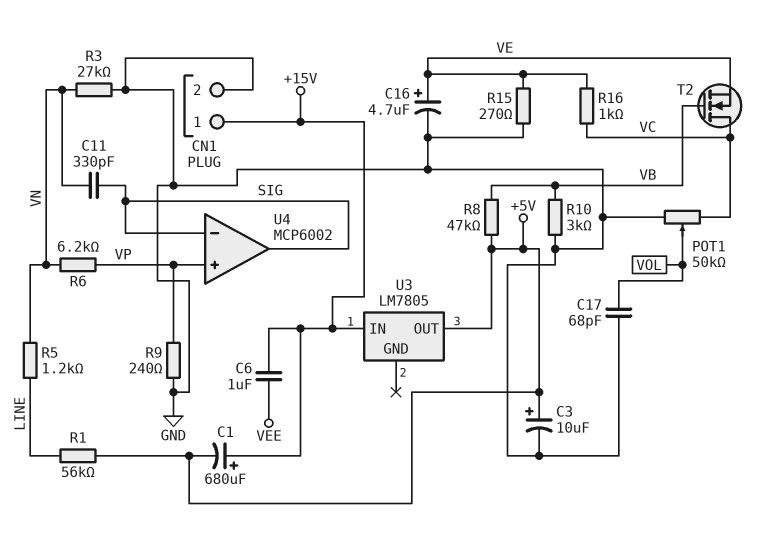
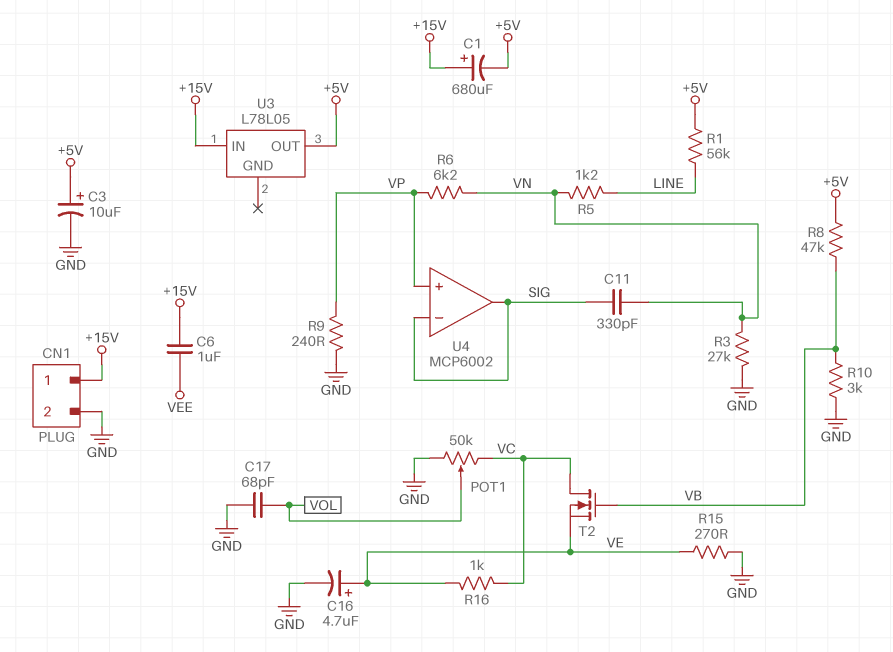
U3: LM7805 -> L78L05

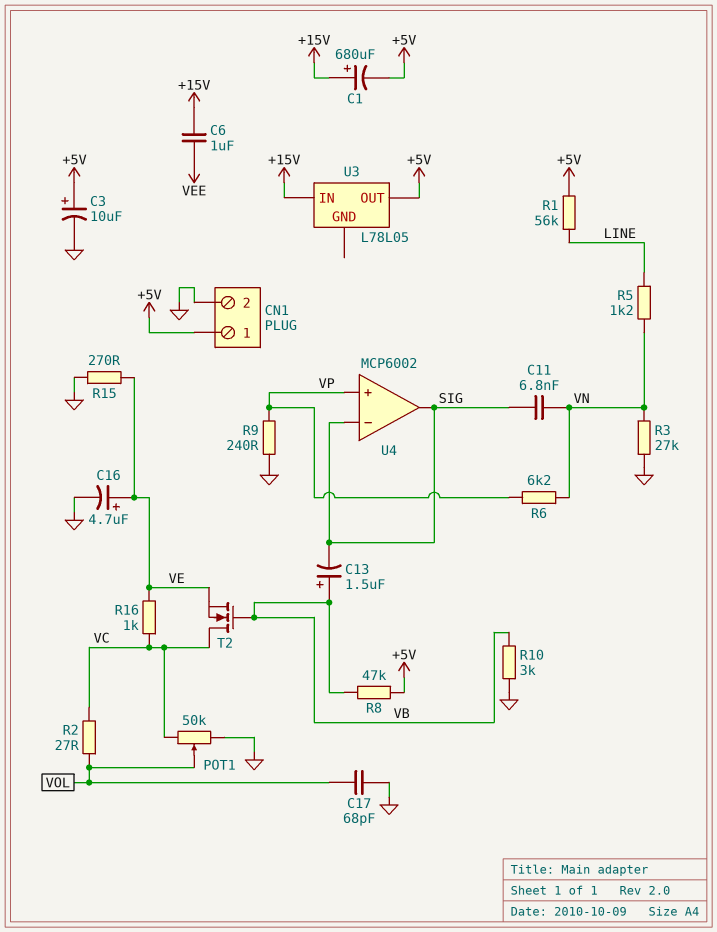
C11: 330pF (SIG, VN) -> 6.8nF (SIG, VN)
C13: none -> 1.5uF (plus VB, minus SIG)
CN1 pin 1: +15V -> +5V
R2: none -> 27 (VC, VOL)

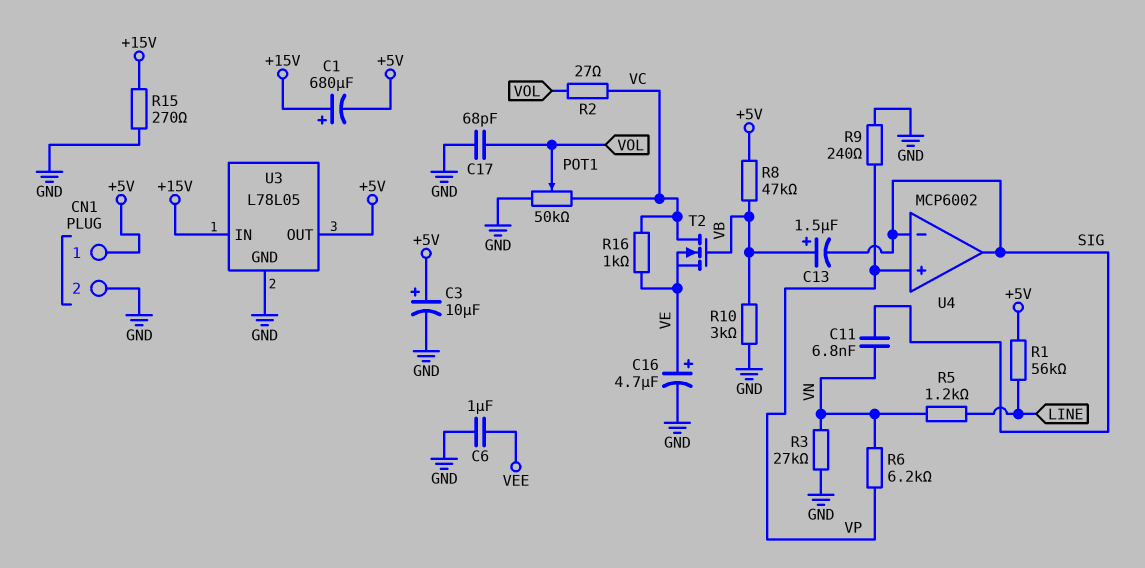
C6: 1uF (+15V, VEE) -> 1uF (GND, VEE)
R15: 270 (GND, VE) -> 270 (+15V, GND)
U3 pin GND: none -> GND

